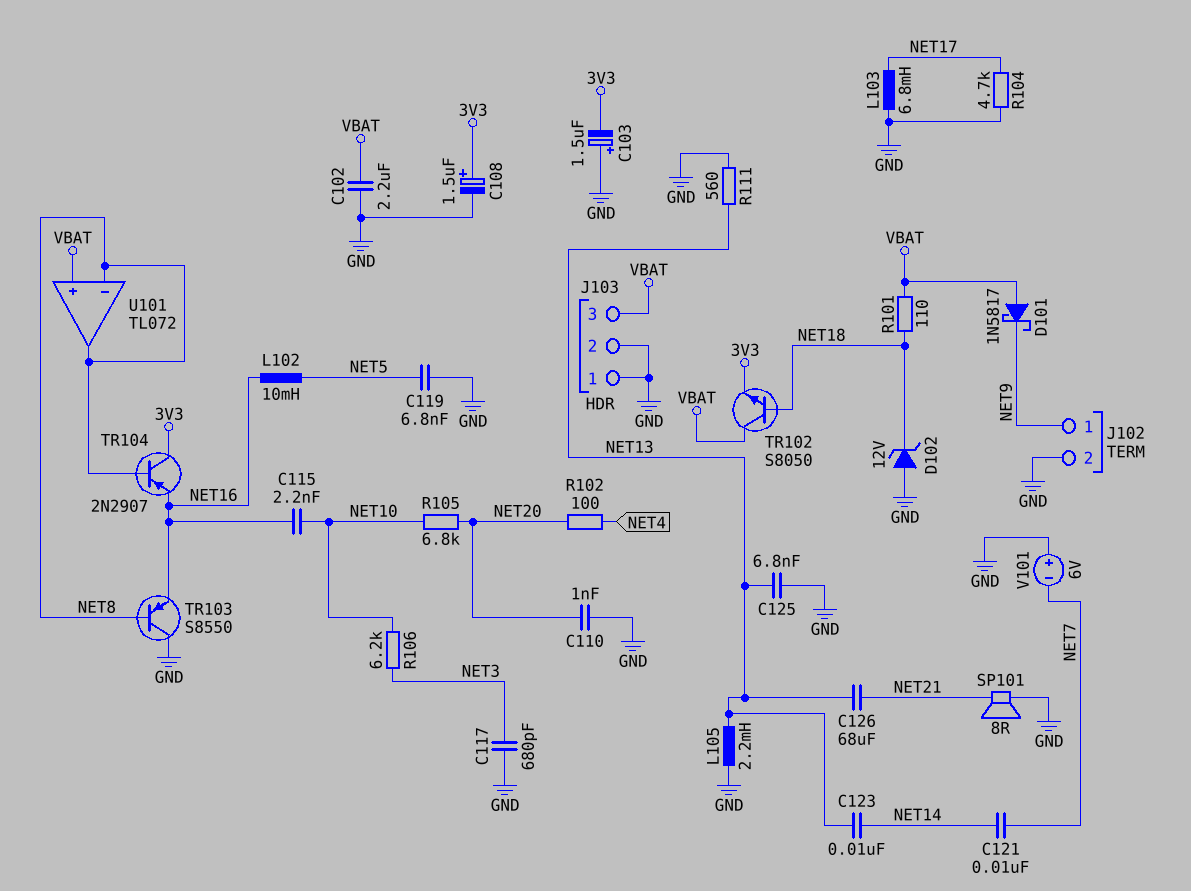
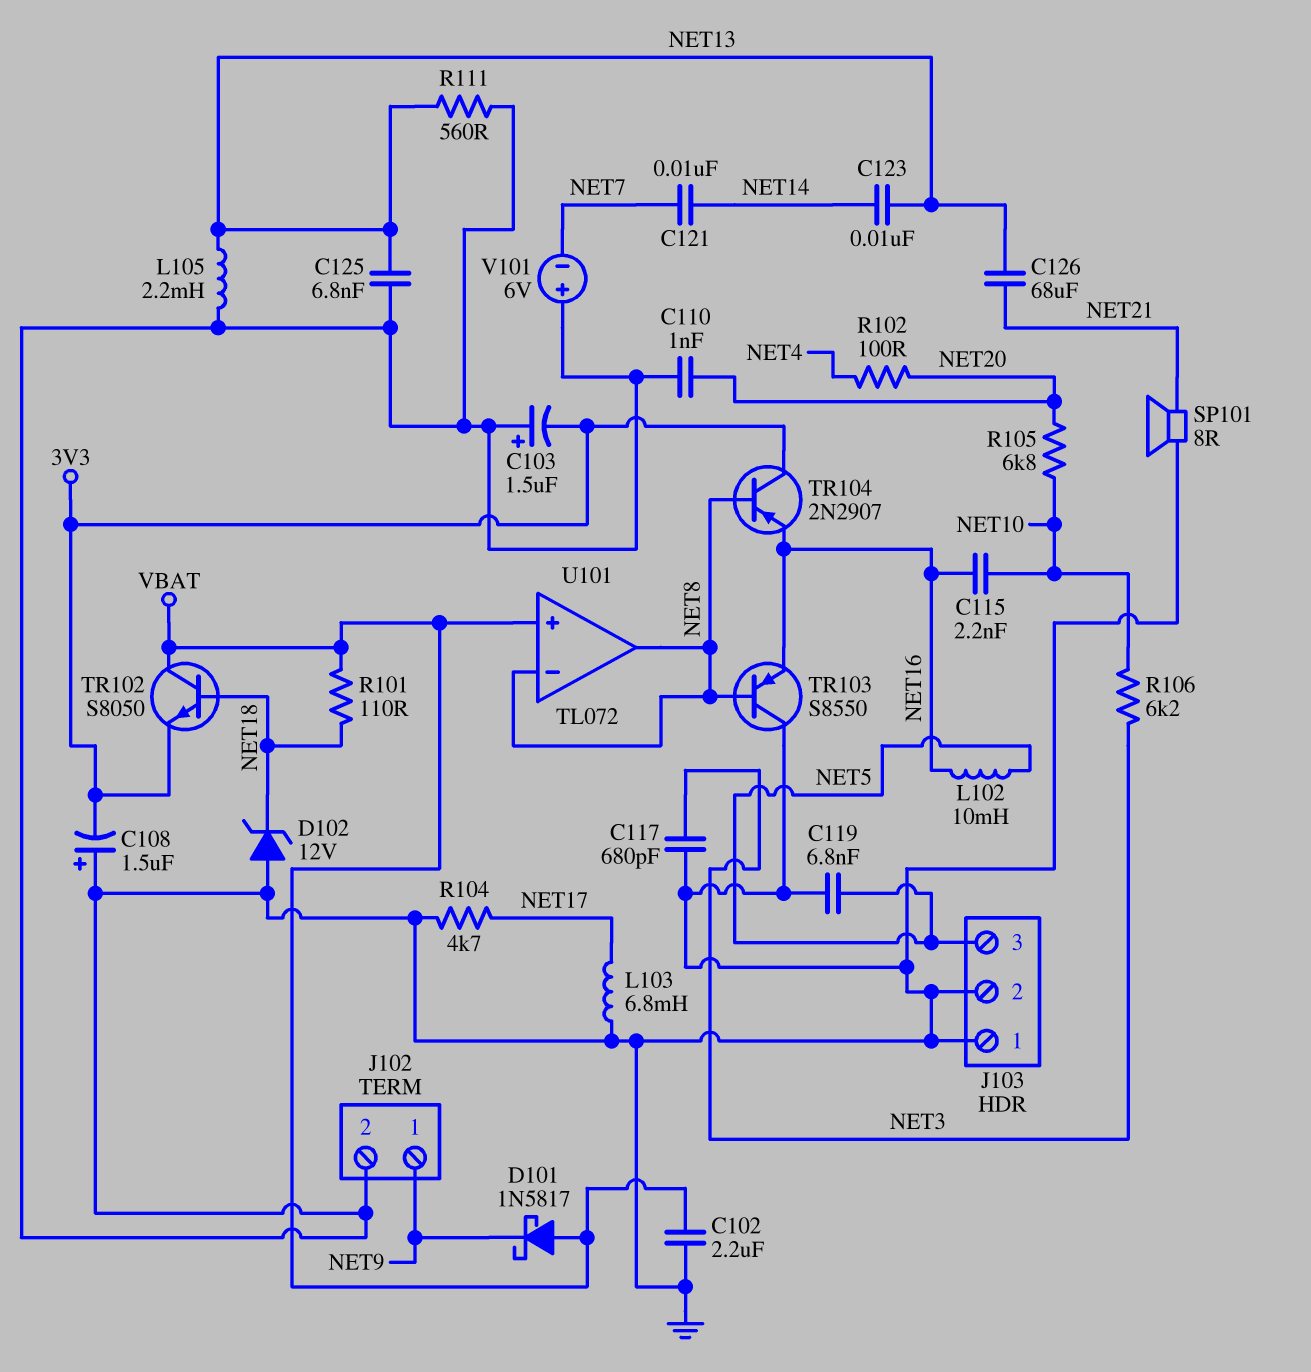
C108: 1.5uF (plus 3V3, minus GND) -> 1.5uF (plus GND, minus 3V3)
J103 pin 3: VBAT -> NET5

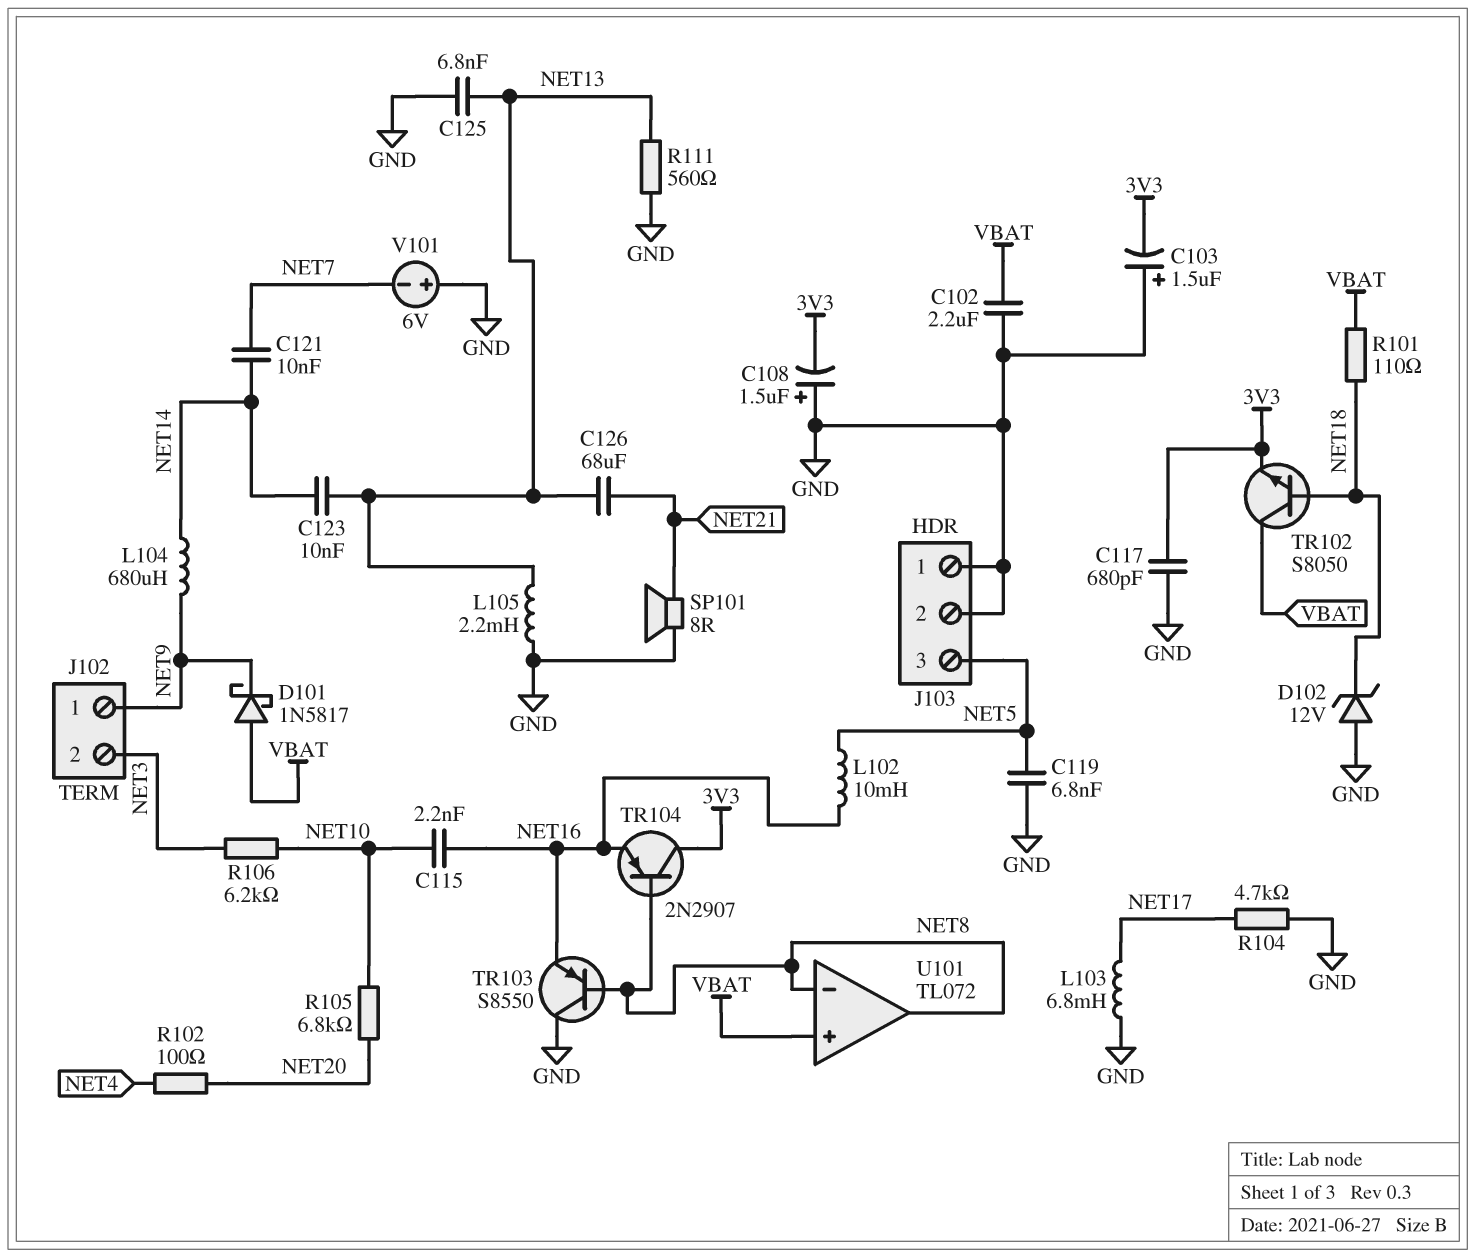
C110: 1nF (GND, NET20) -> none
C117: 680pF (GND, NET3) -> 680pF (3V3, GND)
J102 pin 2: GND -> NET3
L104: none -> 680uH (NET9, NET14)

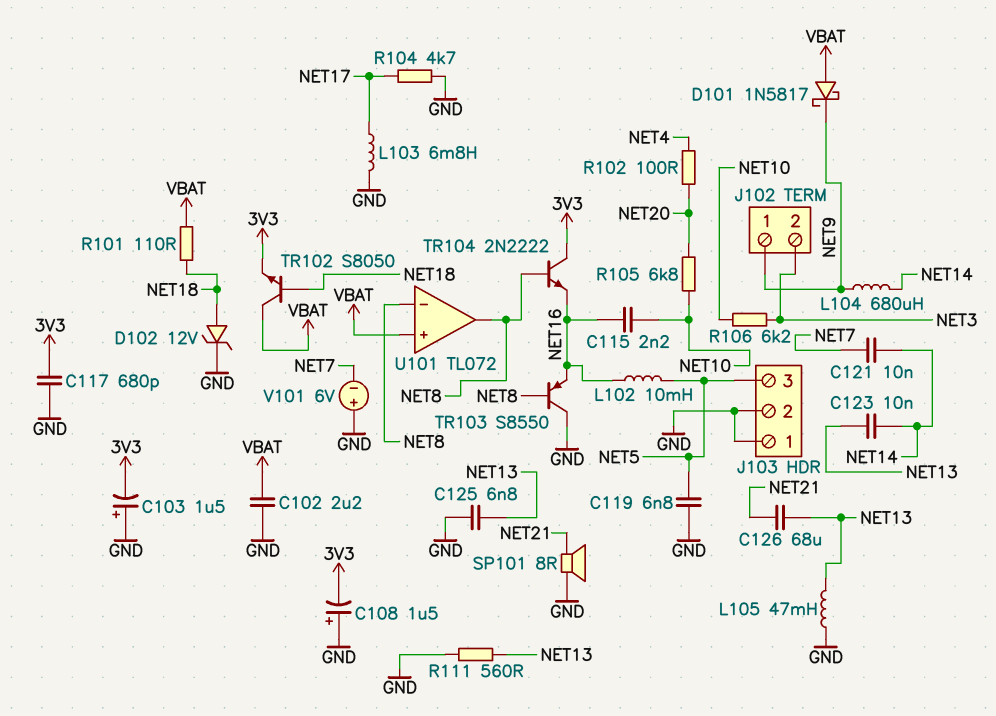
D102: zener 12V (A GND, K NET18) -> zener 12V (A NET18, K GND)
L105: 2.2mH (GND, NET13) -> 47mH (GND, NET13)
TR104: PNP 2N2907 (B NET8, C 3V3, E NET16) -> NPN 2N2222 (B NET8, C 3V3, E NET16)

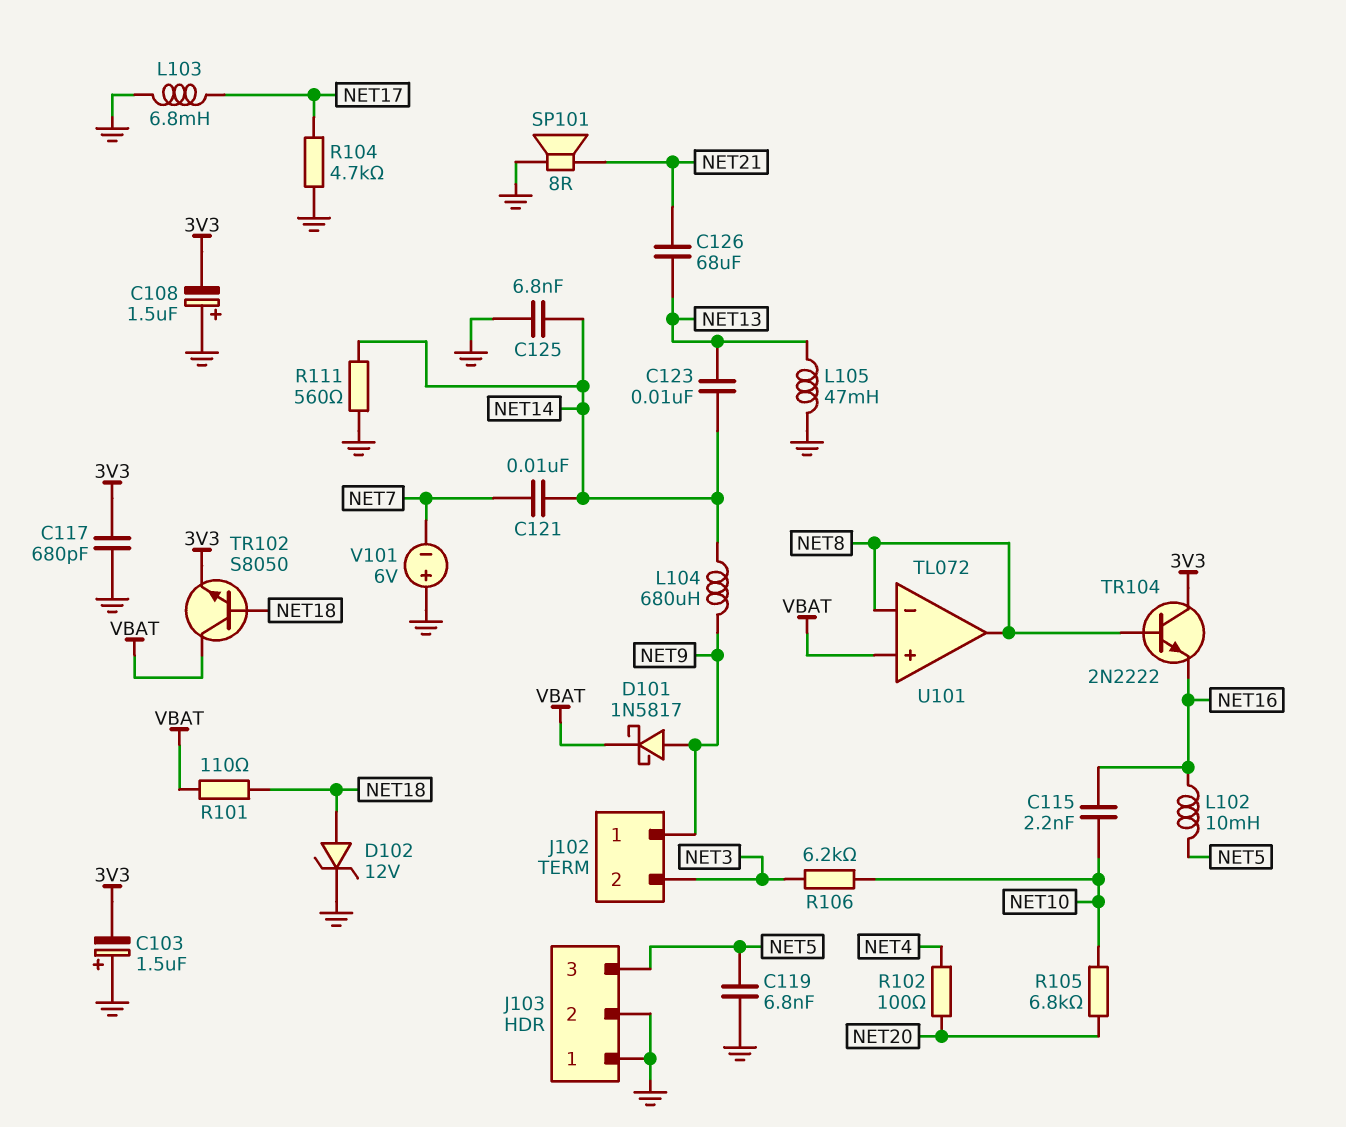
C102: 2.2uF (GND, VBAT) -> none
C125: 6.8nF (GND, NET13) -> 6.8nF (GND, NET14)
D101: schottky 1N5817 (A VBAT, K NET9) -> schottky 1N5817 (A NET9, K VBAT)
R111: 560 (GND, NET13) -> 560 (GND, NET14)
TR103: PNP S8550 (B NET8, C GND, E NET16) -> none

